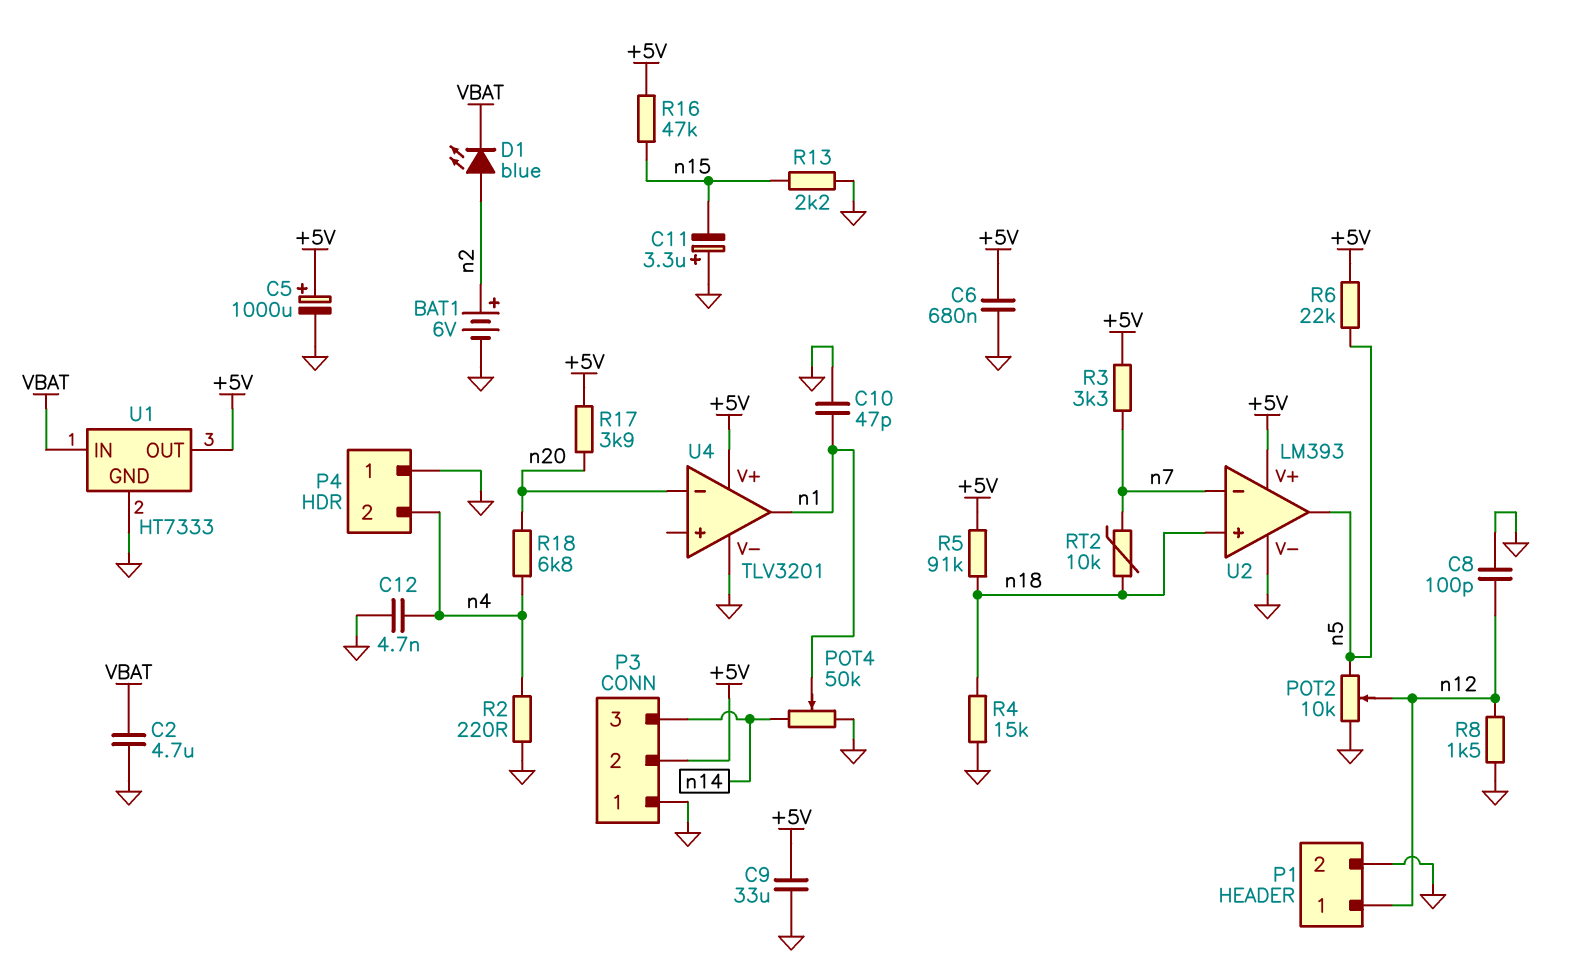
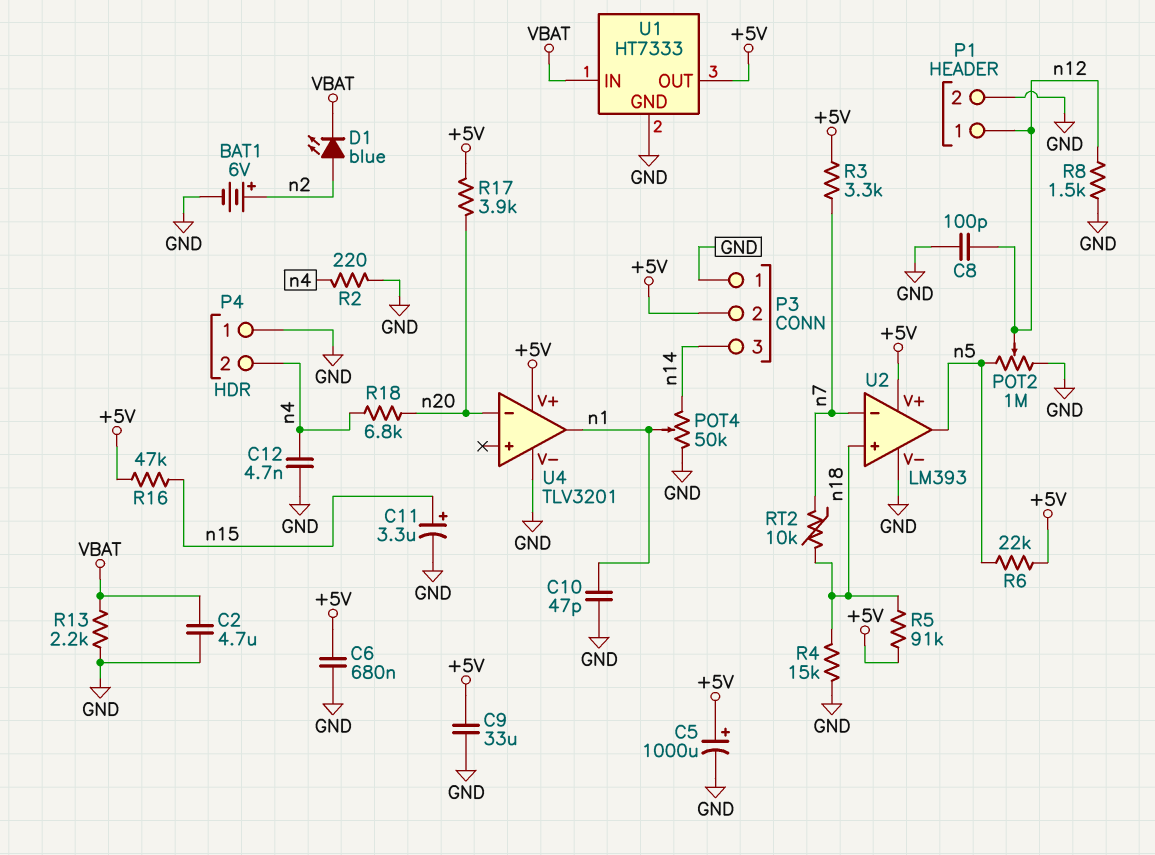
C11: 3.3uF (plus GND, minus n15) -> 3.3uF (plus n15, minus GND)
POT2: 10k (GND, n5, wiper n12) -> 1M (GND, n5, wiper n12)
R13: 2.2k (GND, n15) -> 2.2k (GND, VBAT)

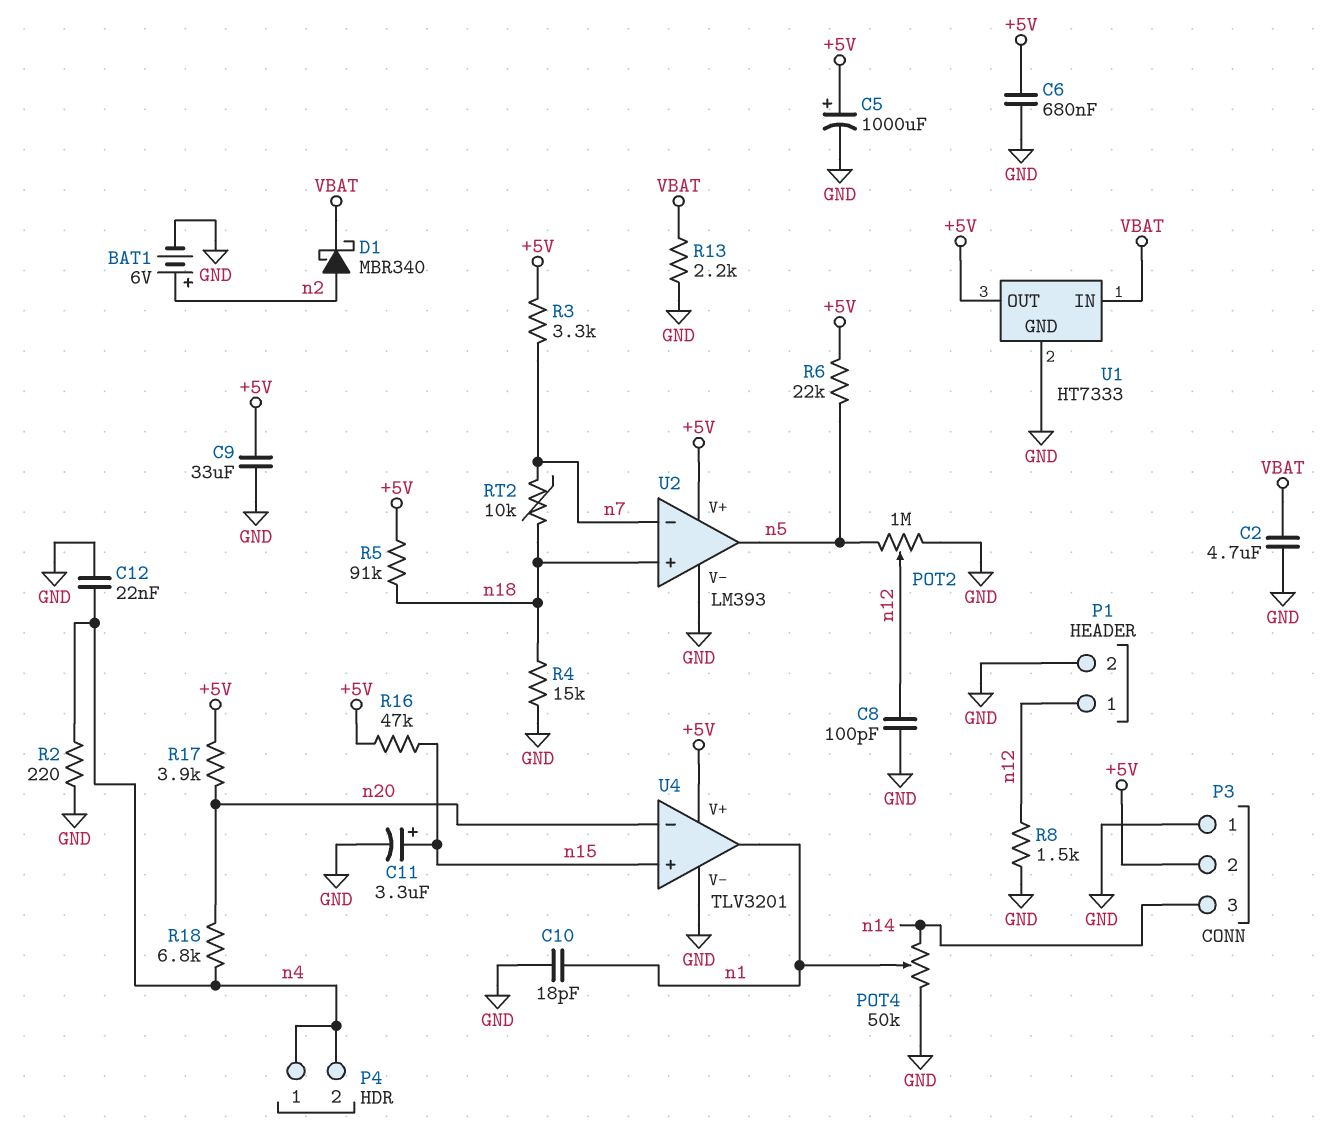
C10: 47pF (GND, n1) -> 18pF (GND, n1)
C12: 4.7nF (GND, n4) -> 22nF (GND, n4)
D1: LED blue (A n2, K VBAT) -> schottky MBR340 (A n2, K VBAT)
P4 pin 1: GND -> n4
U4 pin in+: none -> n15

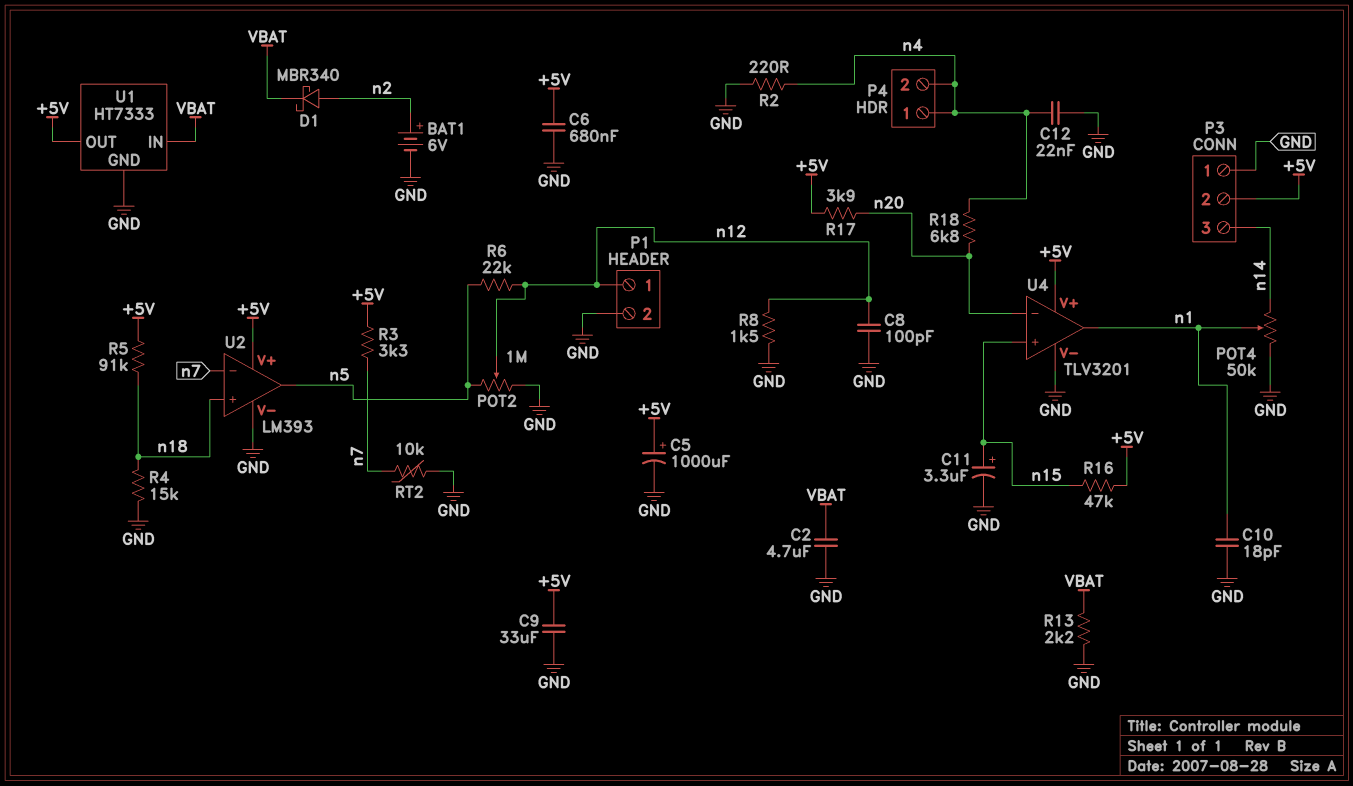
R6: 22k (+5V, n5) -> 22k (n5, n12)
RT2: 10k (n7, n18) -> 10k (GND, n7)

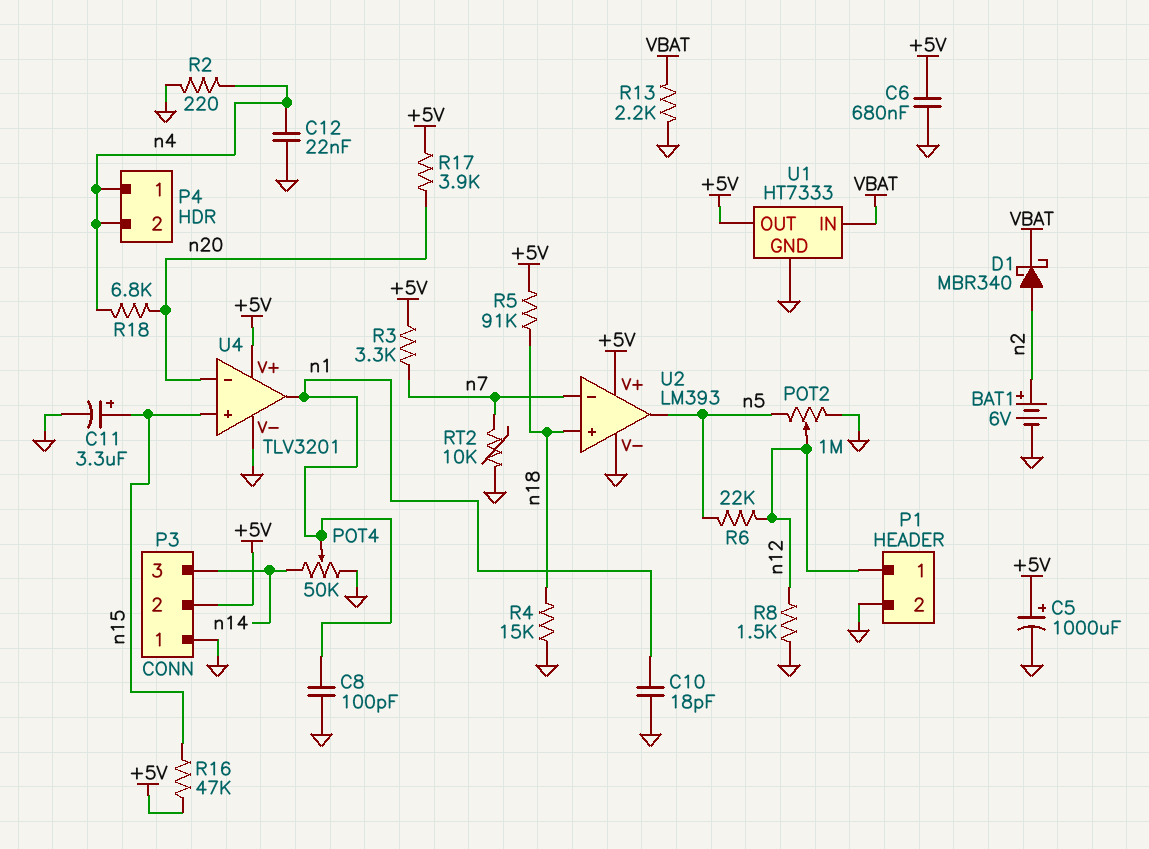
C2: 4.7uF (GND, VBAT) -> none
C8: 100pF (GND, n12) -> 100pF (GND, n1)
C9: 33uF (+5V, GND) -> none

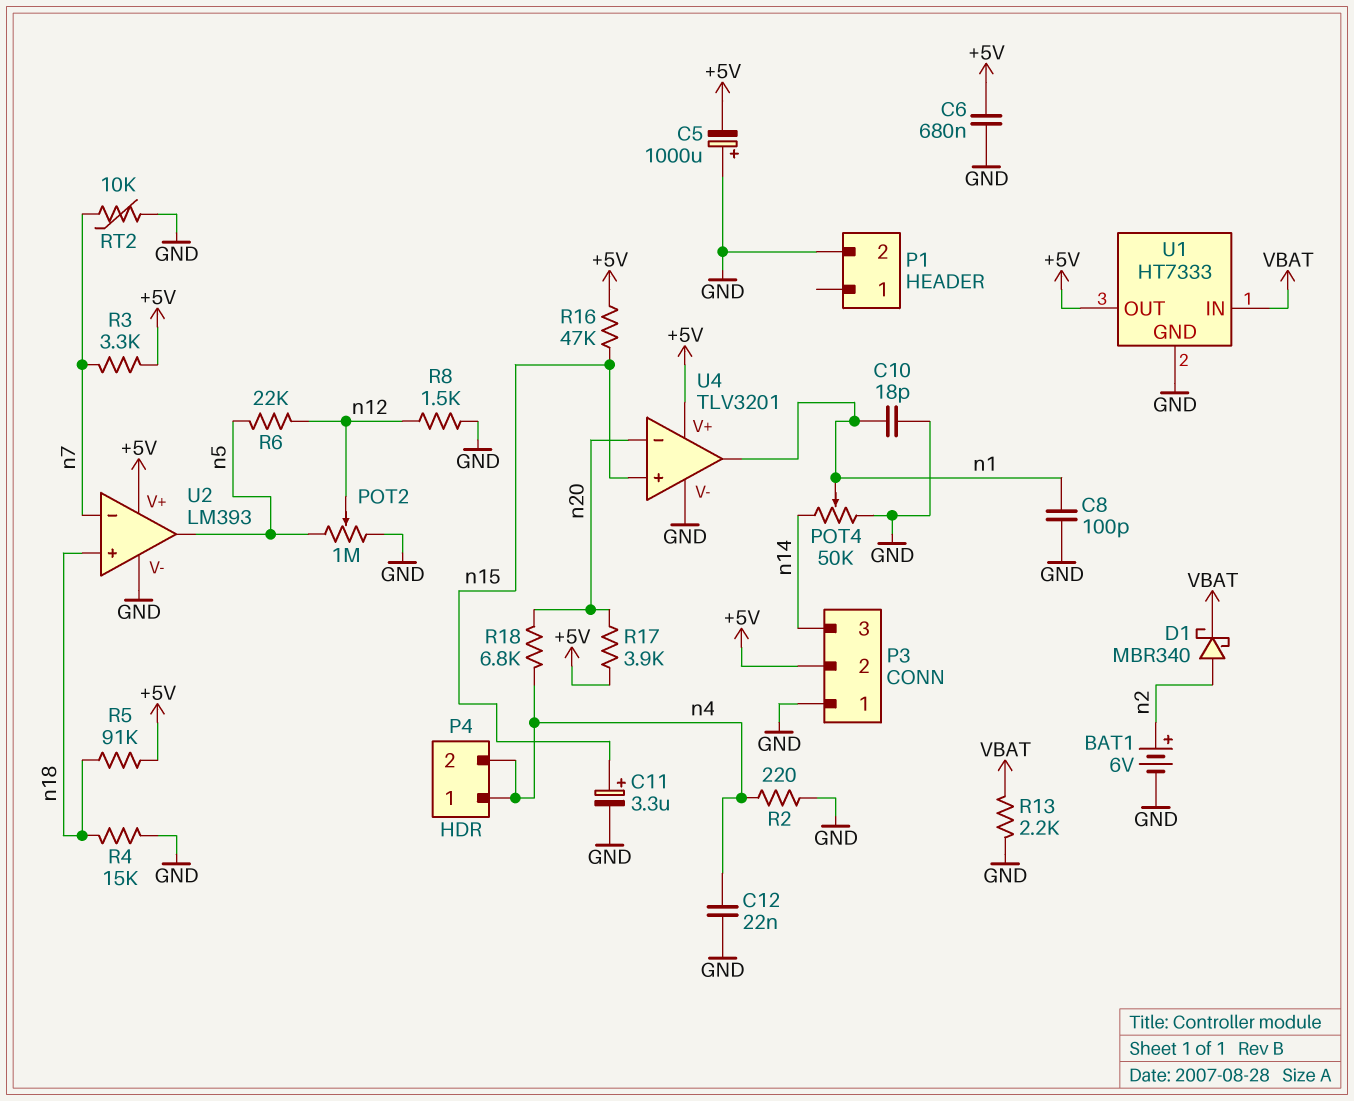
C5: 1000uF (plus +5V, minus GND) -> 1000uF (plus GND, minus +5V)
P1 pin 1: n12 -> none

